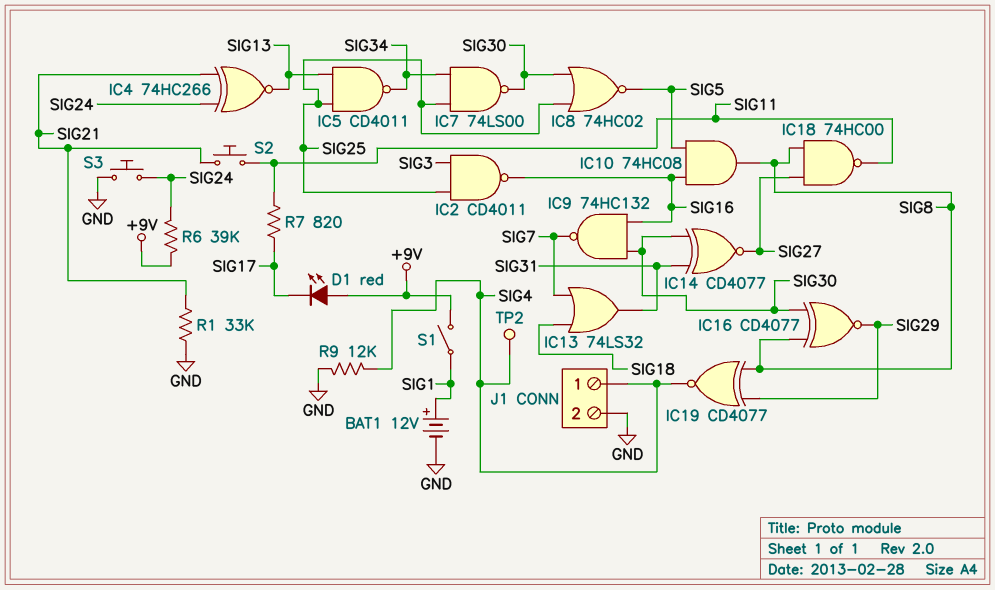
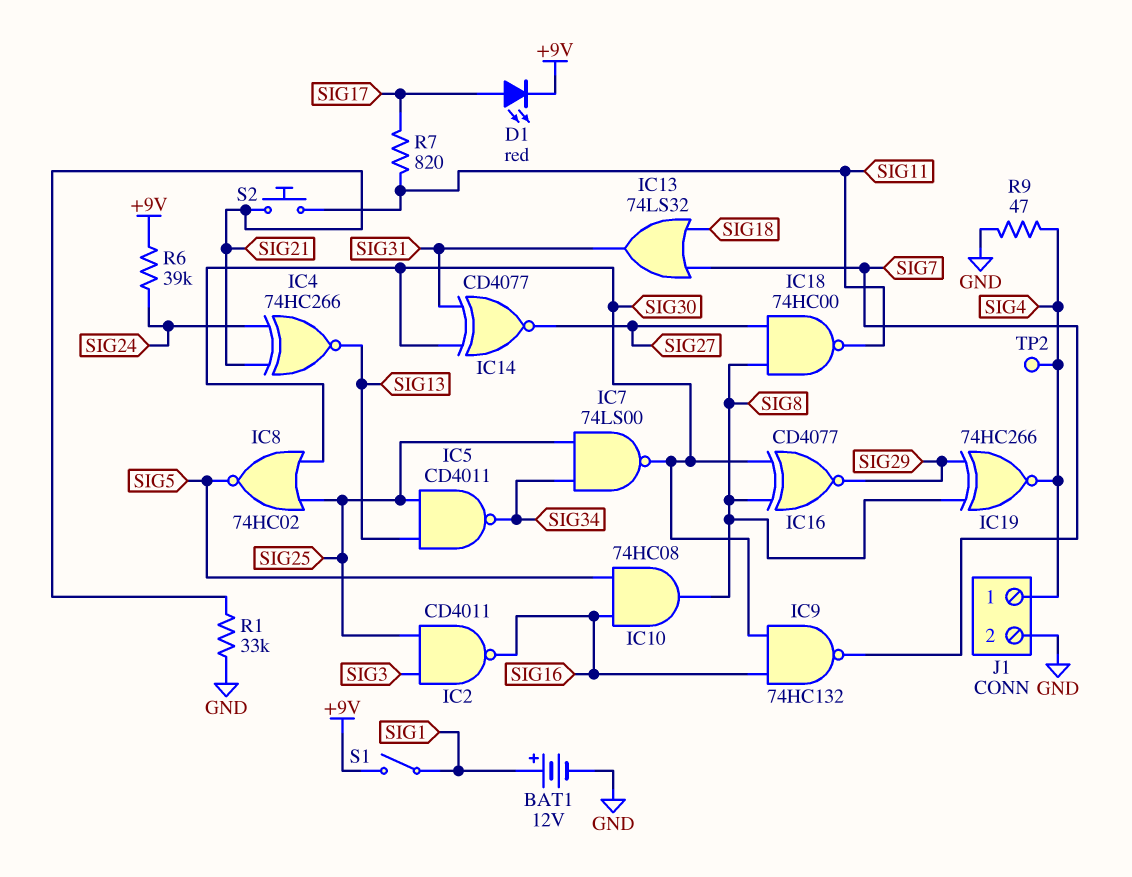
D1: LED red (A +9V, K SIG17) -> LED red (A SIG17, K +9V)
IC19: XNOR CD4077 (in SIG8, in SIG29, out SIG4) -> XNOR 74HC266 (in SIG8, in SIG29, out SIG4)
R9: 12k (GND, SIG4) -> 47 (GND, SIG4)
S3: button (GND, SIG24) -> none

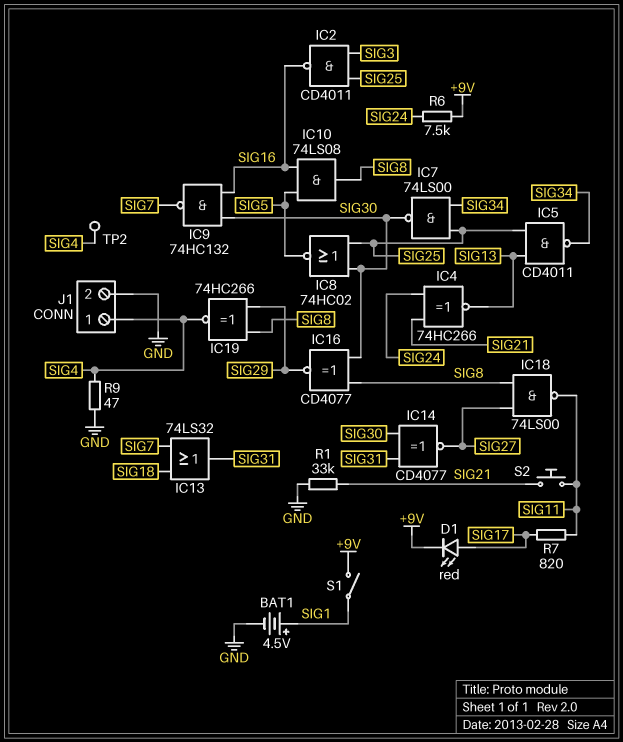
BAT1: 12V (plus SIG1, minus GND) -> 4.5V (plus SIG1, minus GND)
IC10: AND 74HC08 (in SIG5, in SIG16, out SIG8) -> AND 74LS08 (in SIG5, in SIG16, out SIG8)
IC18: NAND 74HC00 (in SIG8, in SIG27, out SIG11) -> NAND 74LS00 (in SIG8, in SIG27, out SIG11)
R6: 39k (+9V, SIG24) -> 7.5k (+9V, SIG24)

